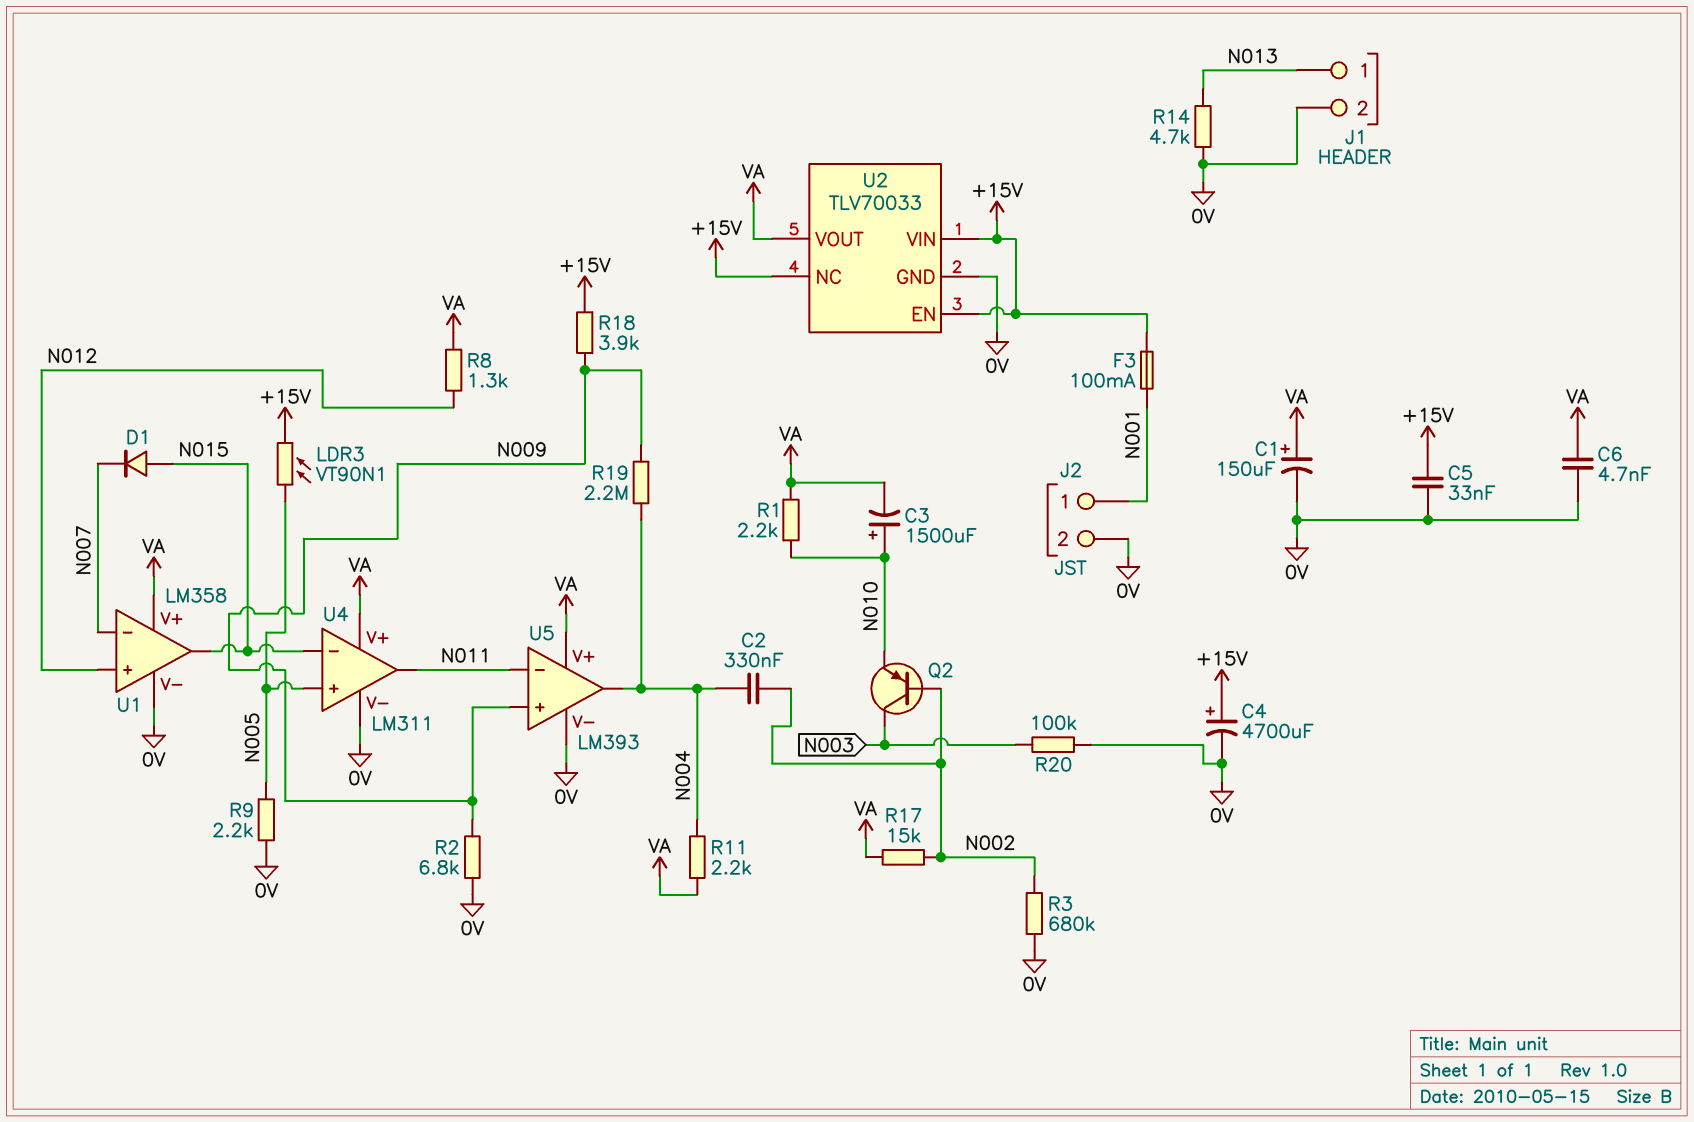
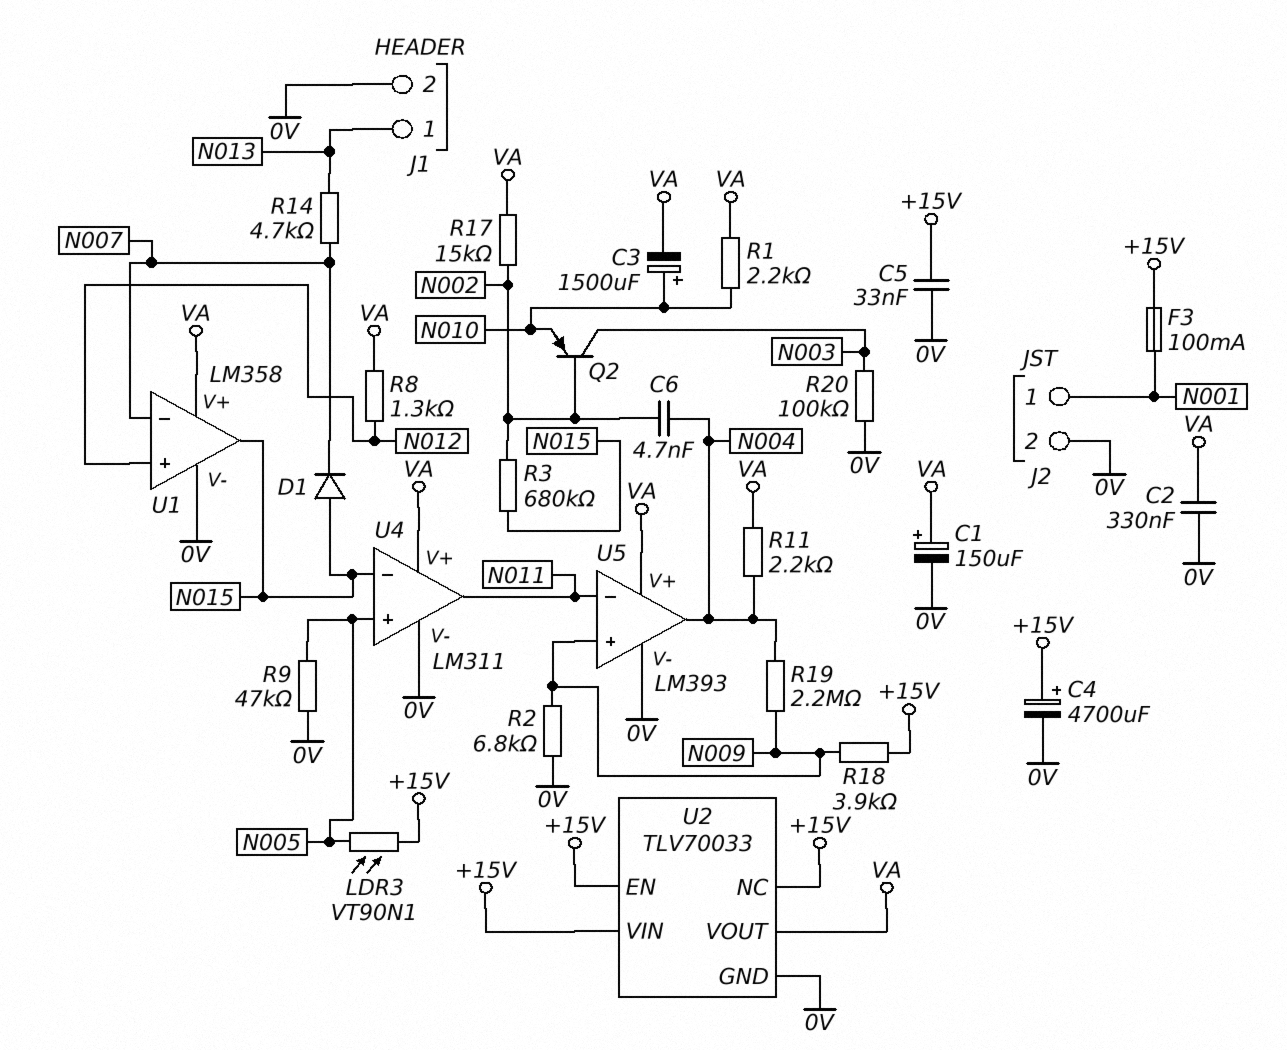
C2: 330nF (N002, N004) -> 330nF (0V, VA)
C6: 4.7nF (0V, VA) -> 4.7nF (N002, N004)
R3: 680k (0V, N002) -> 680k (N002, N015)
R9: 2.2k (0V, N005) -> 47k (0V, N005)
R14: 4.7k (0V, N013) -> 4.7k (N007, N013)

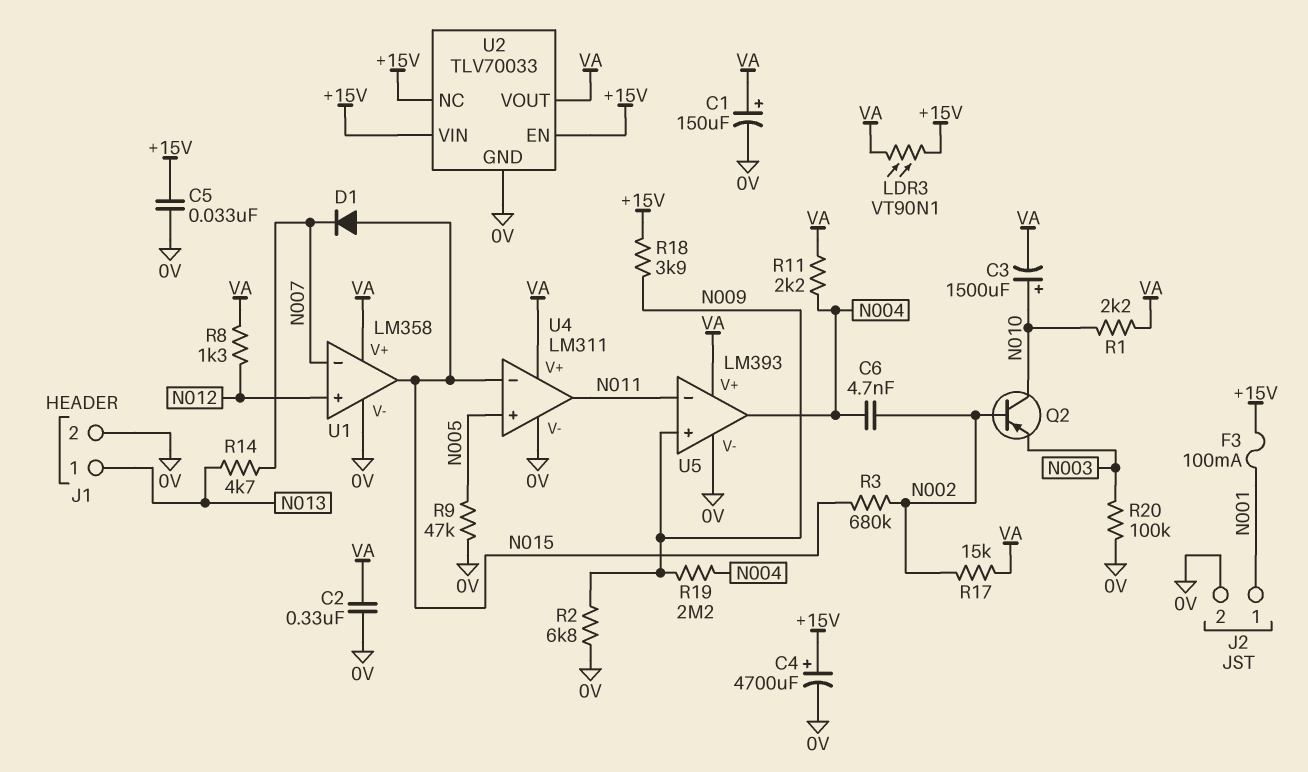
LDR3: VT90N1 (+15V, N005) -> VT90N1 (+15V, VA)
Q2: PNP (B N002, C N003, E N010) -> PNP (B N002, C N010, E N003)

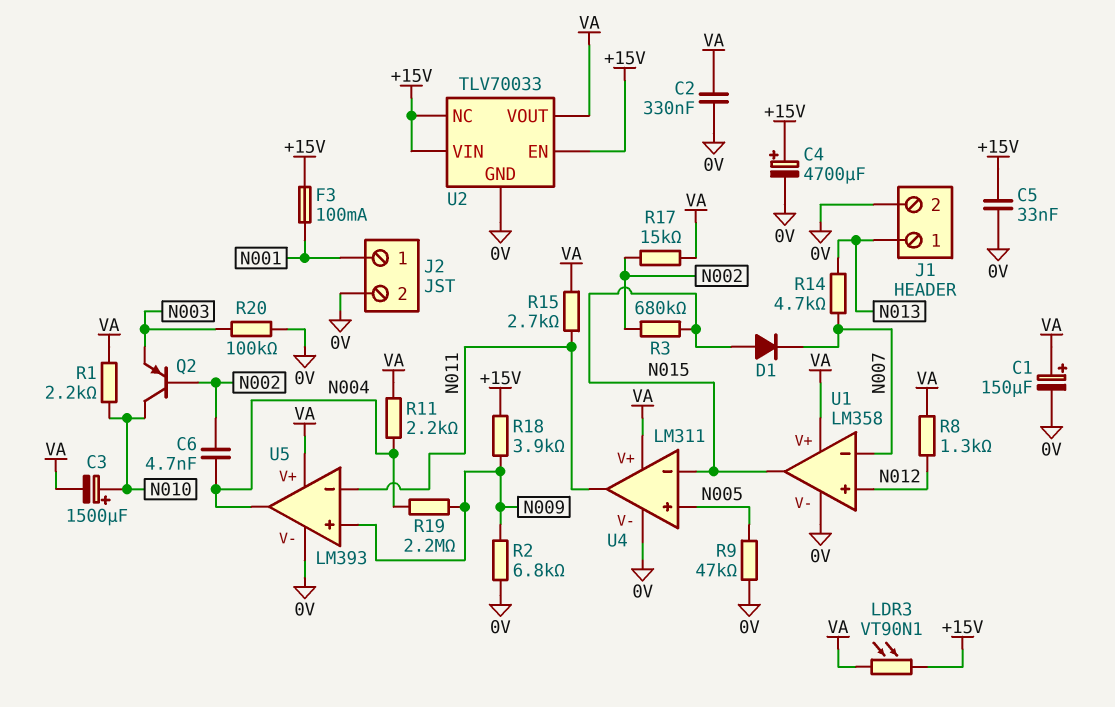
R15: none -> 2.7k (N011, VA)

